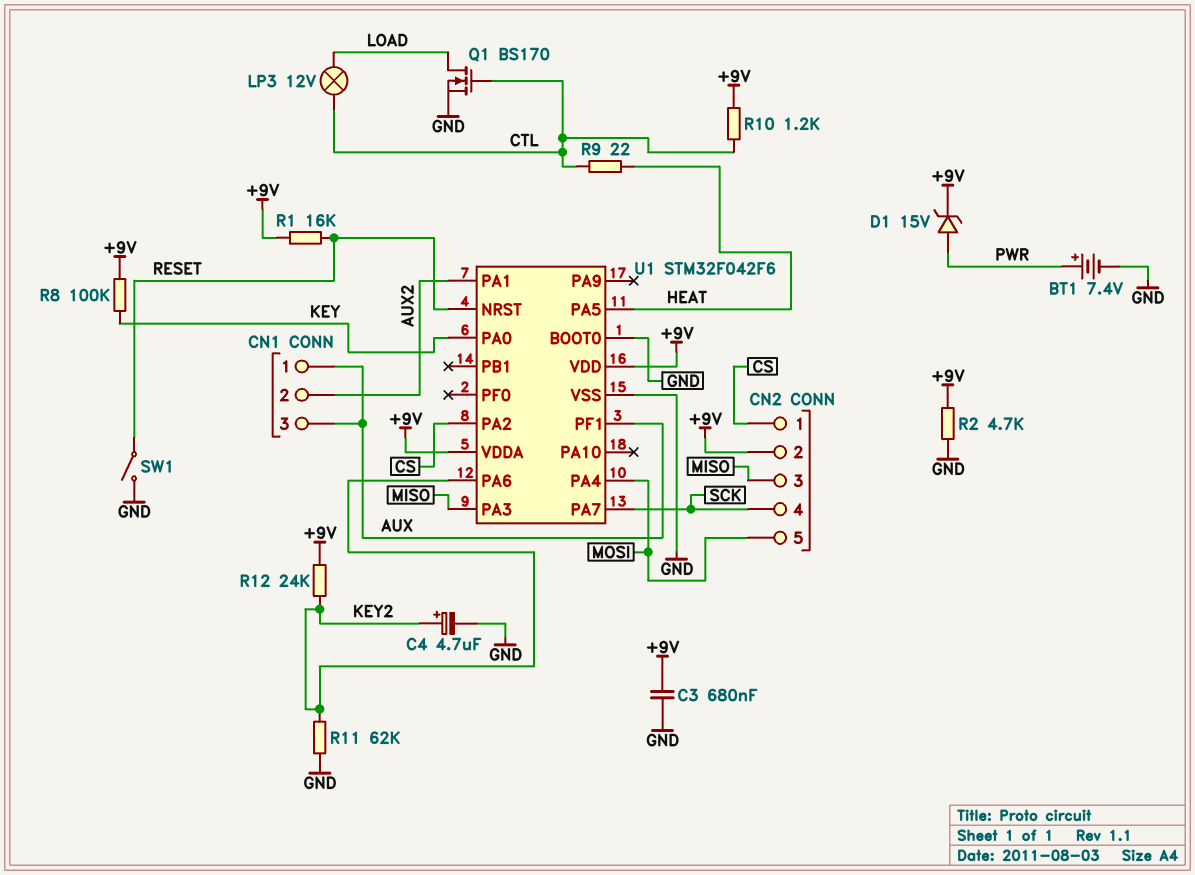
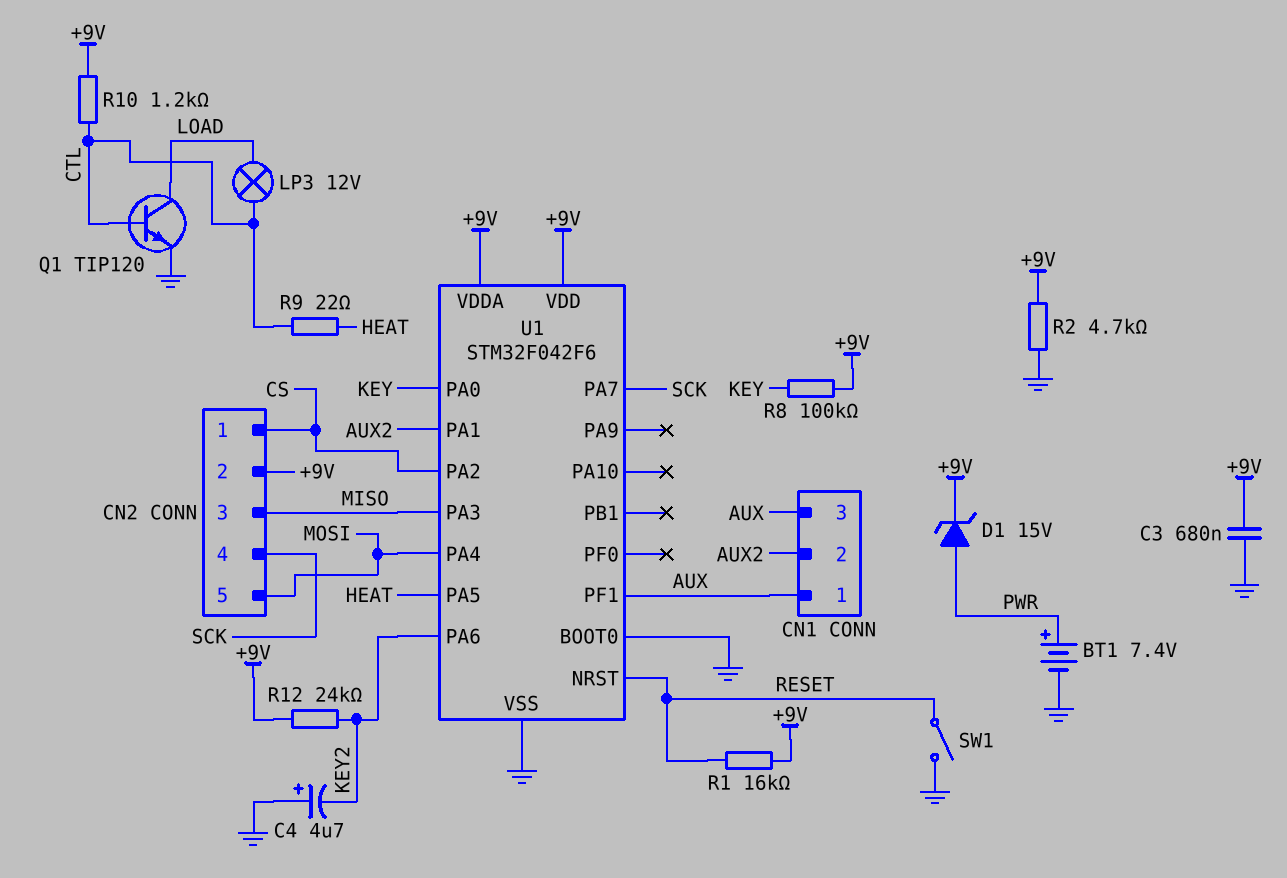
C4: 4.7uF (plus KEY2, minus GND) -> 4.7uF (plus GND, minus KEY2)
Q1: NMOS BS170 (G CTL, D LOAD, S GND) -> NPN TIP120 (B CTL, C LOAD, E GND)
R11: 62k (GND, KEY2) -> none

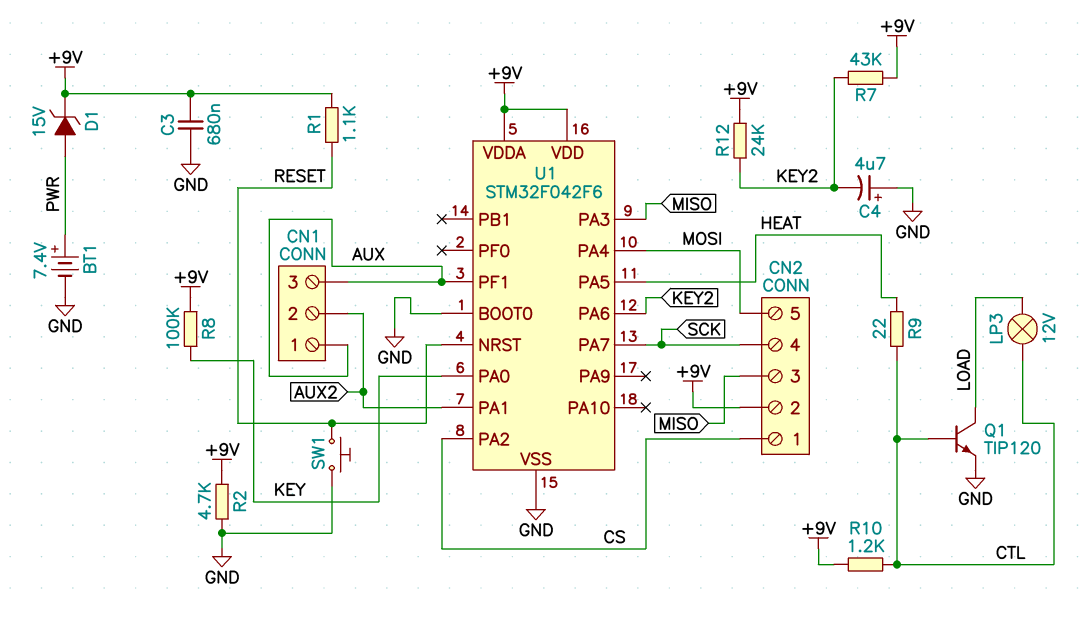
R1: 16k (+9V, RESET) -> 1.1k (+9V, RESET)
R7: none -> 43k (+9V, KEY2)
SW1: switch (GND, RESET) -> button (GND, RESET)

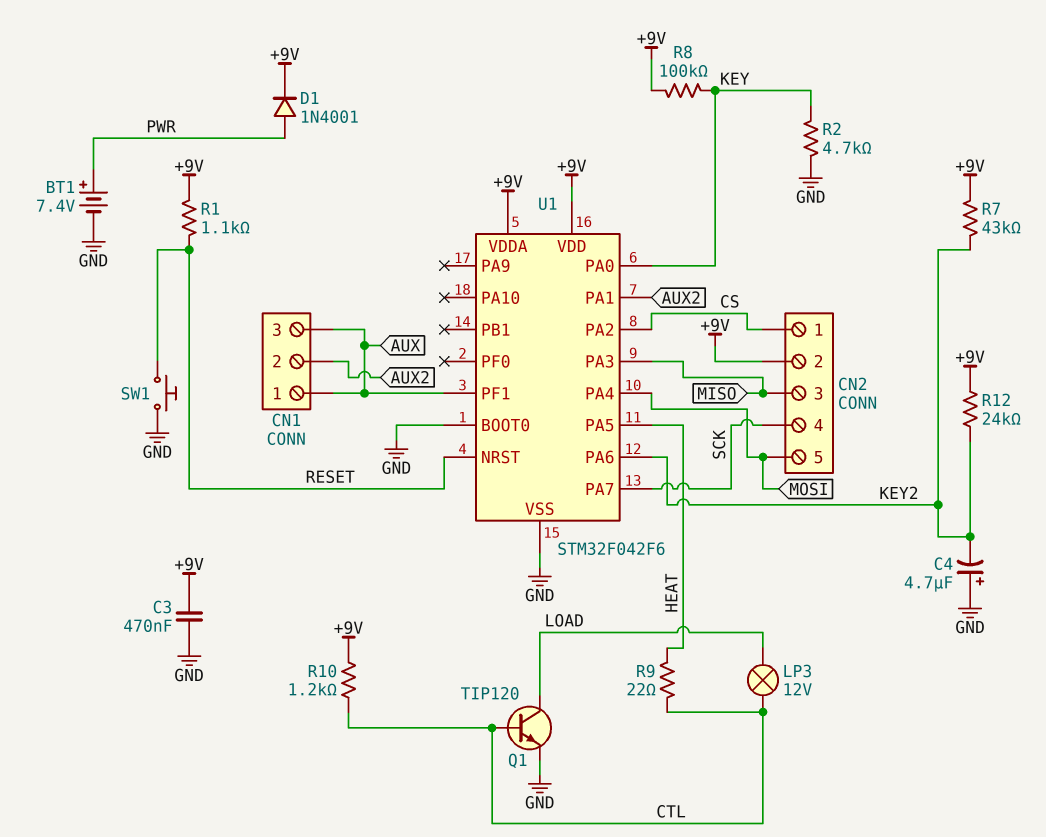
C3: 680nF (+9V, GND) -> 470nF (+9V, GND)
D1: zener 15V (A PWR, K +9V) -> diode 1N4001 (A PWR, K +9V)
R2: 4.7k (+9V, GND) -> 4.7k (GND, KEY)

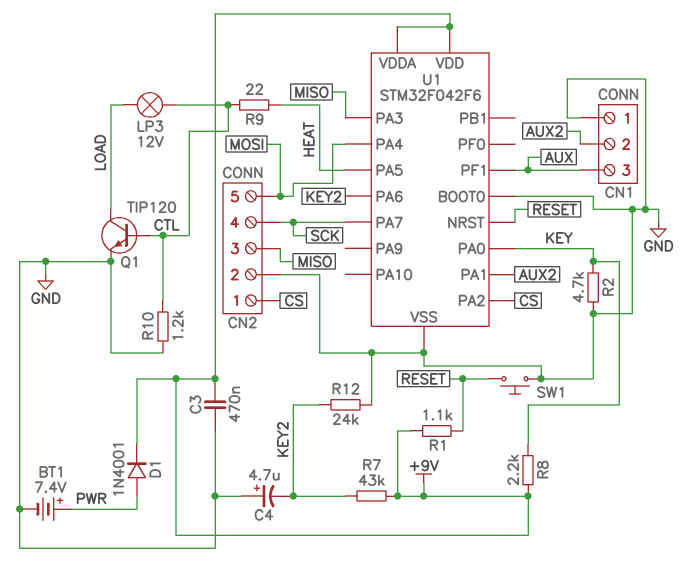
CN1 pin 1: AUX -> GND
CN2 pin 2: +9V -> GND
R8: 100k (+9V, KEY) -> 2.2k (+9V, KEY)
R10: 1.2k (+9V, CTL) -> 1.2k (CTL, GND)
R12: 24k (+9V, KEY2) -> 24k (GND, KEY2)

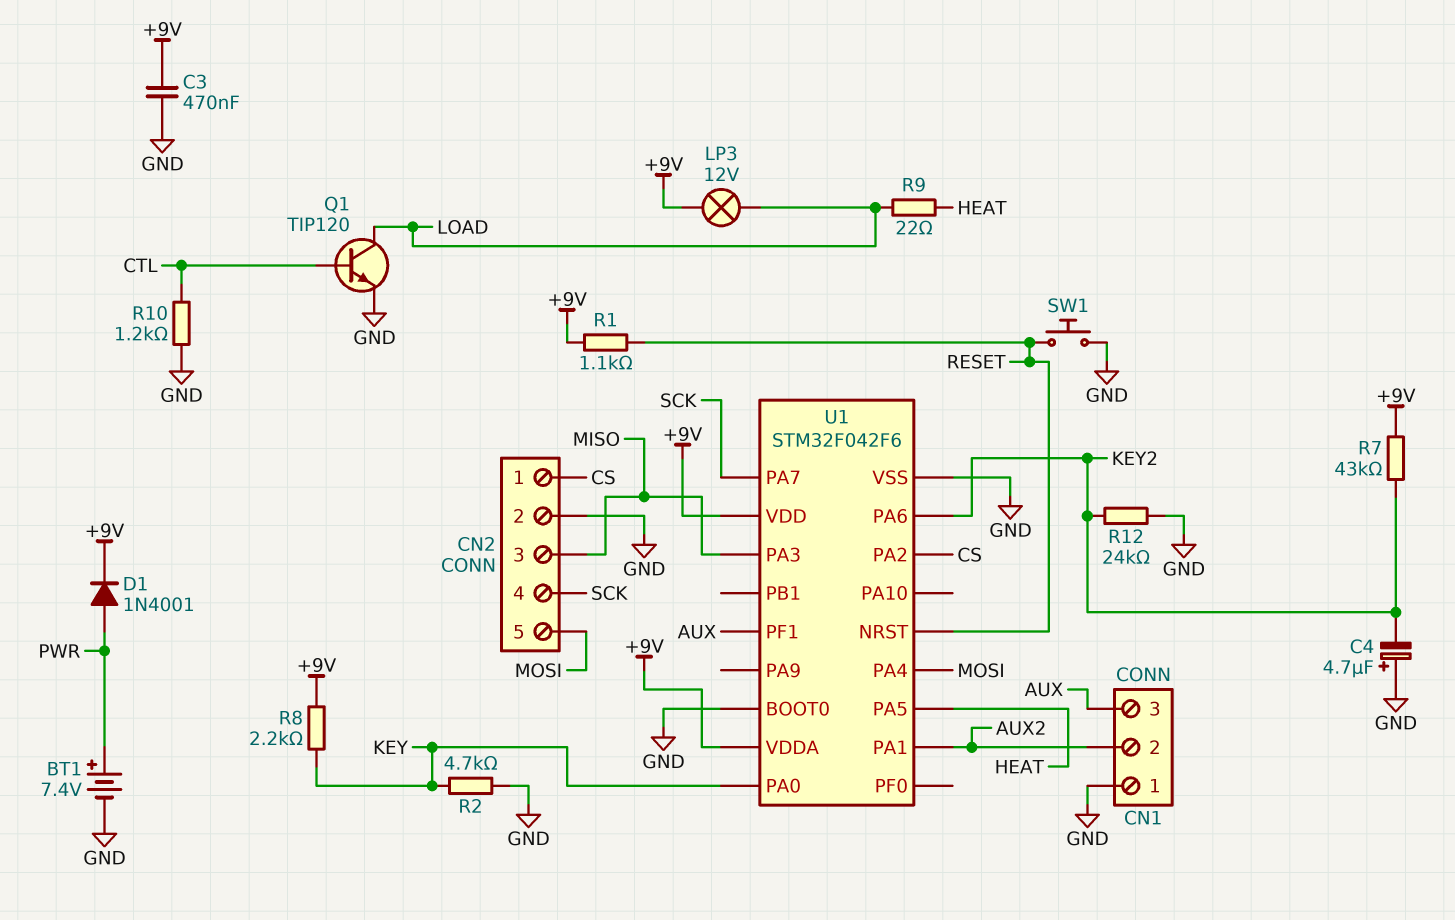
LP3: lamp 12V (CTL, LOAD) -> lamp 12V (+9V, LOAD)
R9: 22 (CTL, HEAT) -> 22 (HEAT, LOAD)

